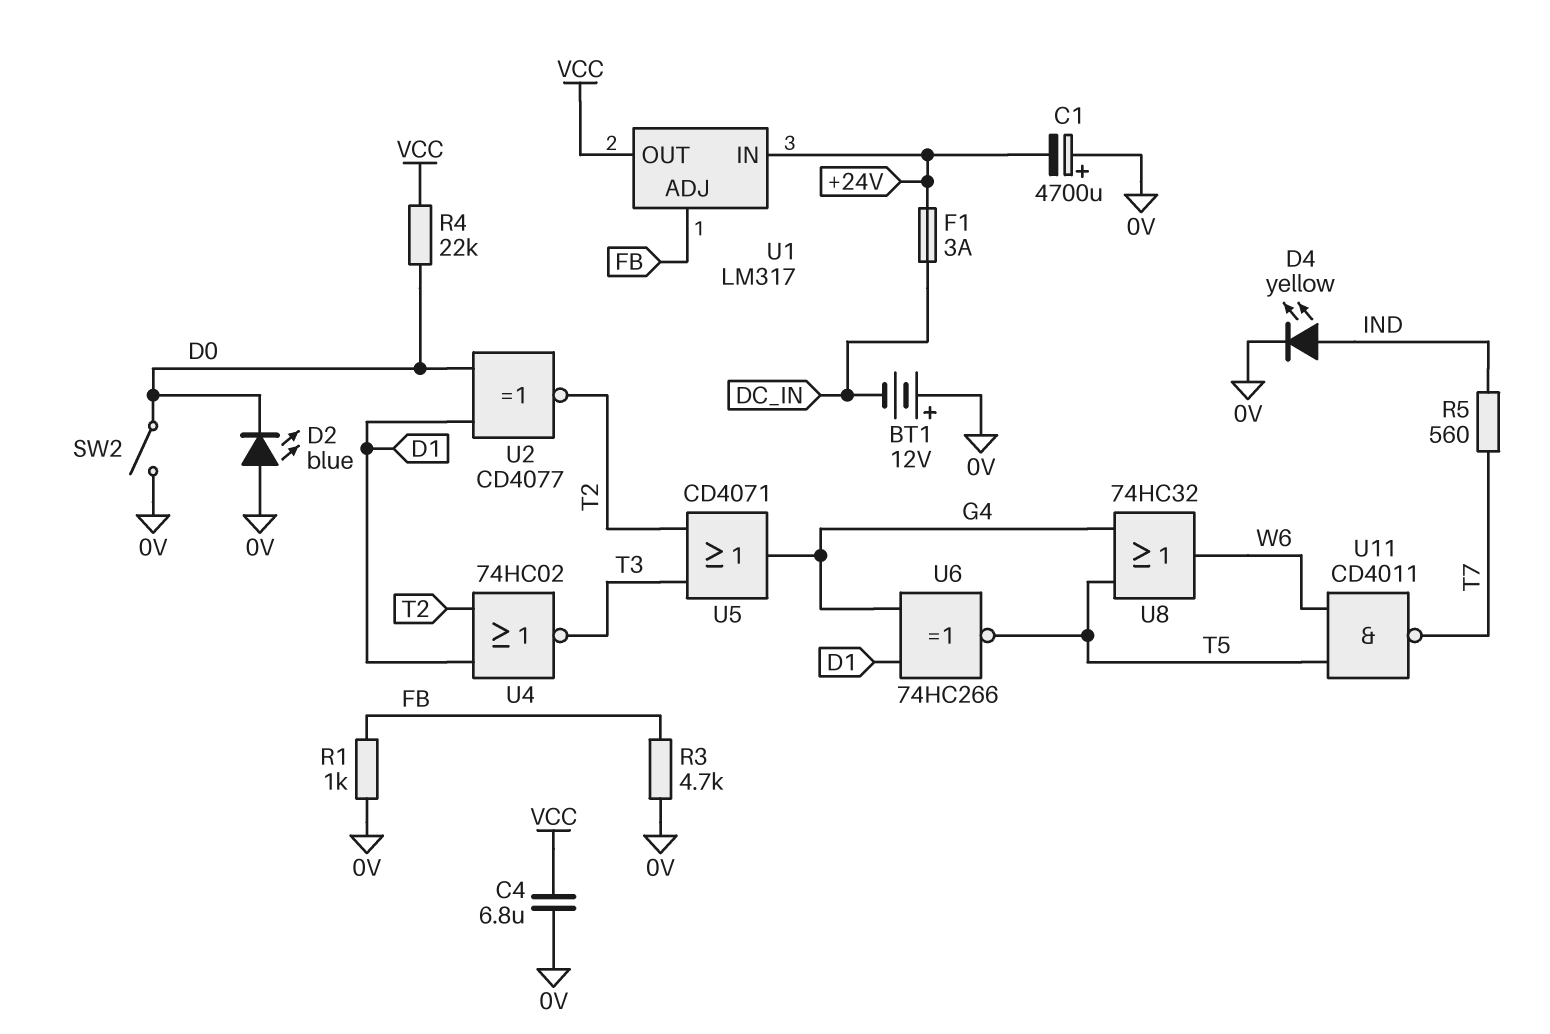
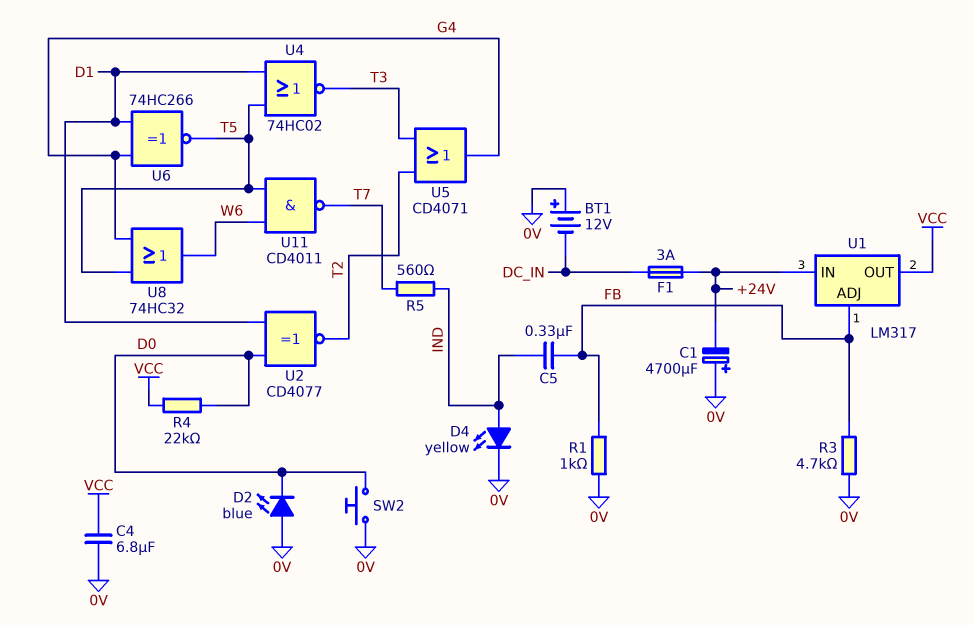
C5: none -> 330nF (FB, IND)
SW2: switch (0V, D0) -> button (0V, D0)
U4: NOR 74HC02 (in D1, in T2, out T3) -> NOR 74HC02 (in D1, in T5, out T3)

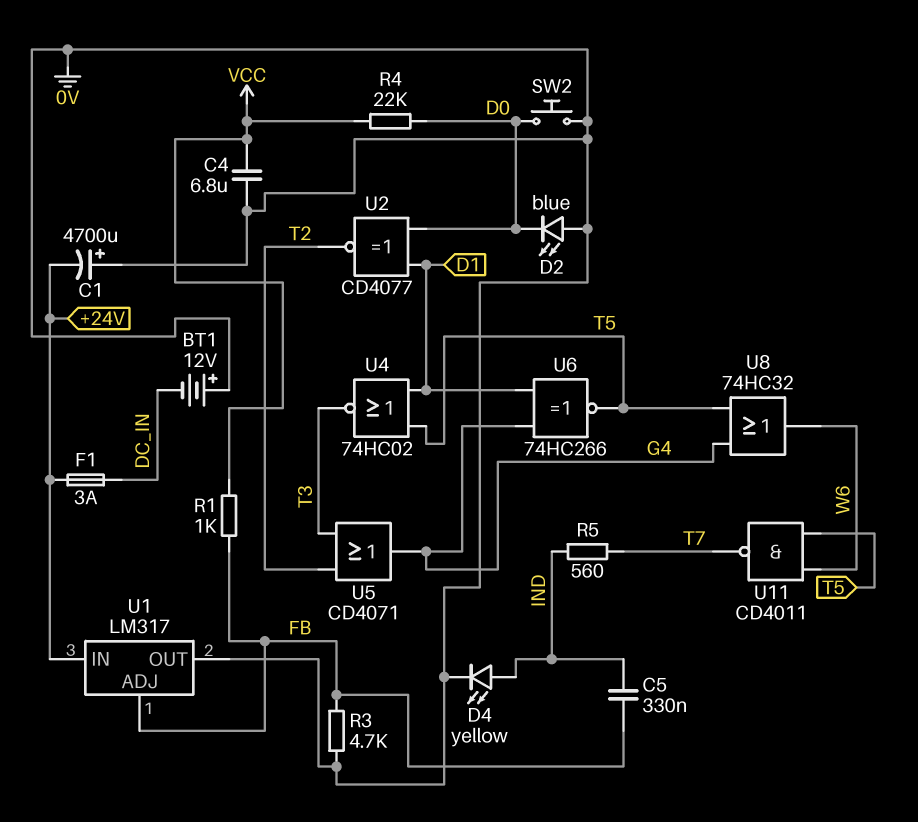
R1: 1k (0V, FB) -> 1k (FB, VCC)
U1 pin OUT: VCC -> 0V

